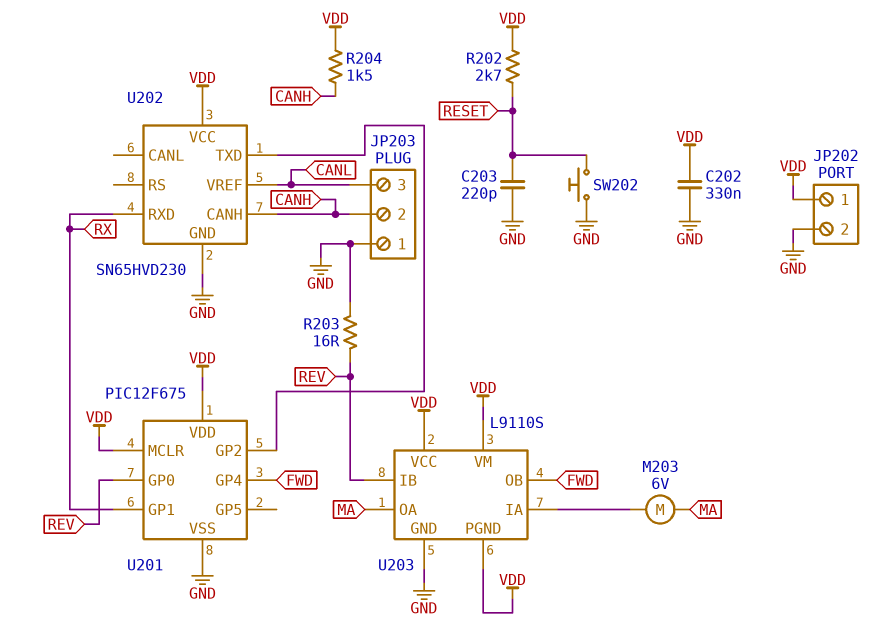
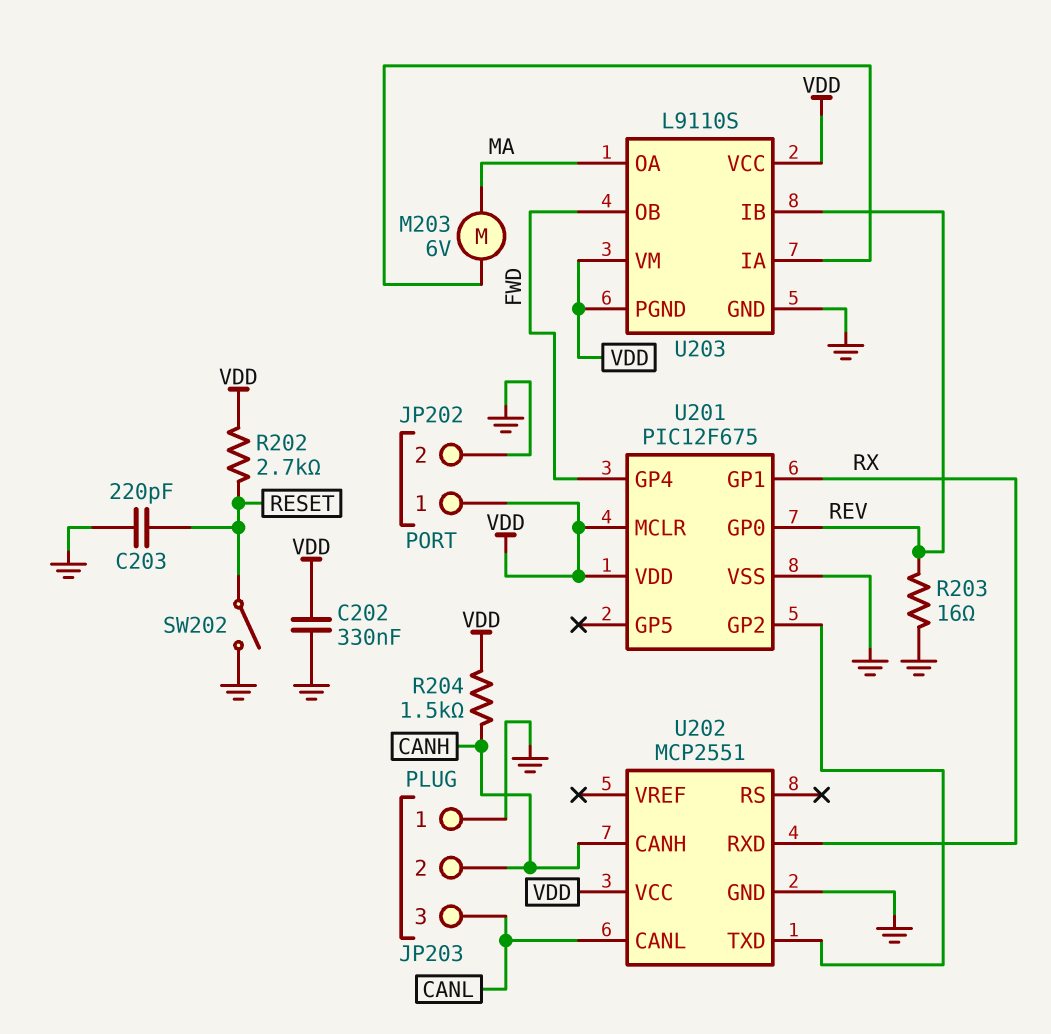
SW202: button (GND, RESET) -> switch (GND, RESET)
U202: SN65HVD230 -> MCP2551
U202 pin CANL: none -> CANL
U202 pin VREF: CANL -> none

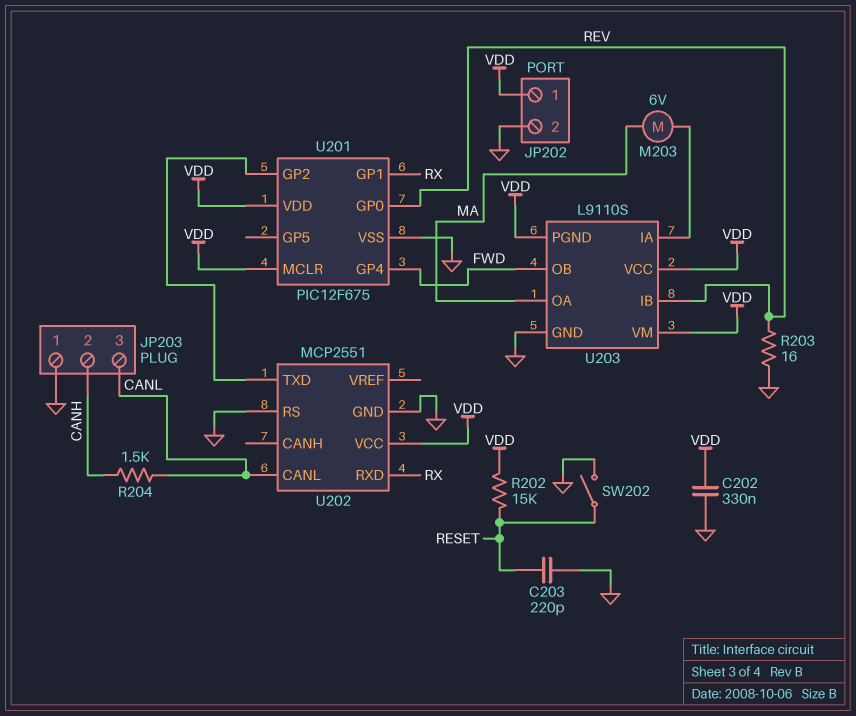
R202: 2.7k (RESET, VDD) -> 15k (RESET, VDD)
R204: 1.5k (CANH, VDD) -> 1.5k (CANH, CANL)
U202 pin CANH: CANH -> none
U202 pin RS: none -> GND

